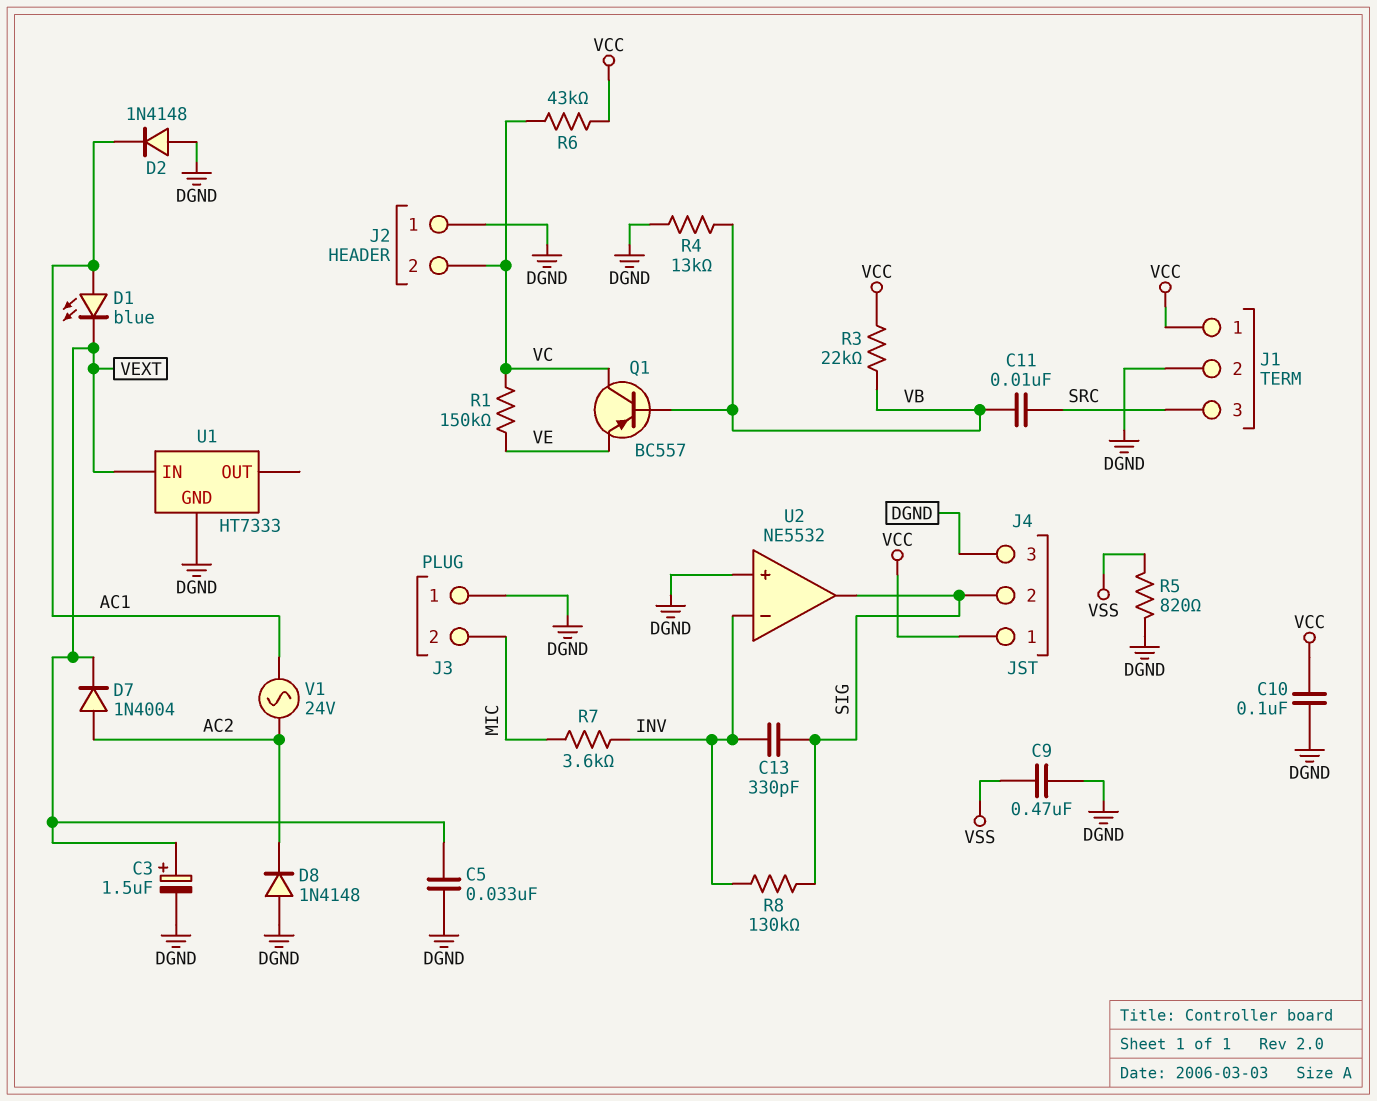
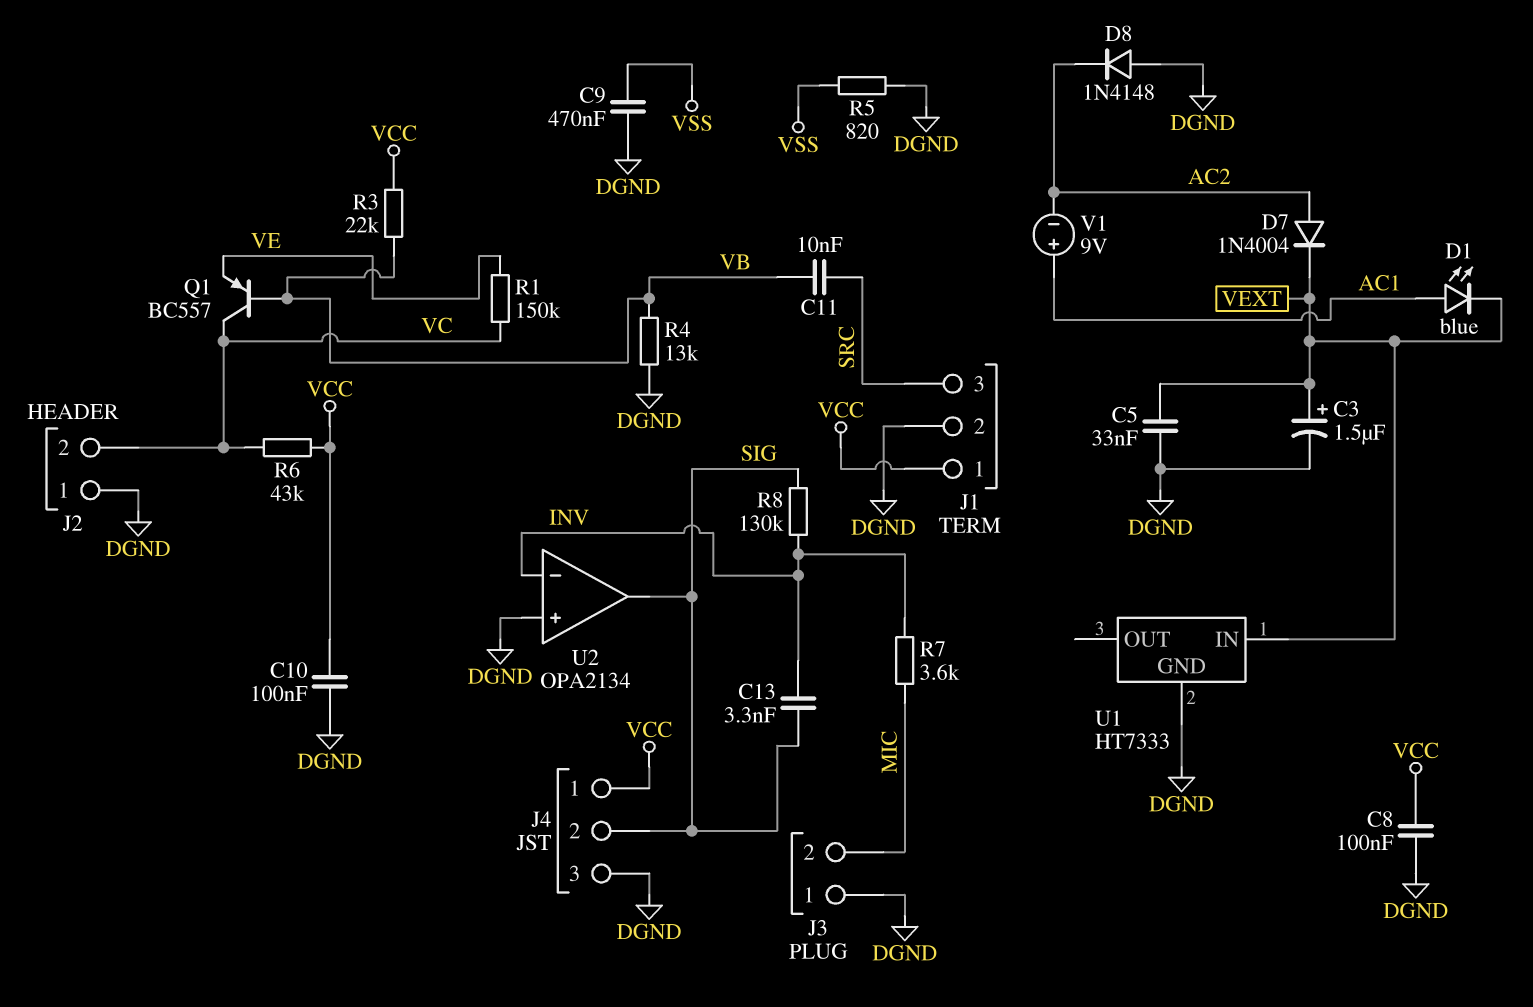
C8: none -> 100nF (DGND, VCC)
C13: 330pF (INV, SIG) -> 3.3nF (INV, SIG)
D2: diode 1N4148 (A DGND, K AC1) -> none
U2: NE5532 -> OPA2134
V1: AC 24V (AC1, AC2) -> 9V (plus AC1, minus AC2)

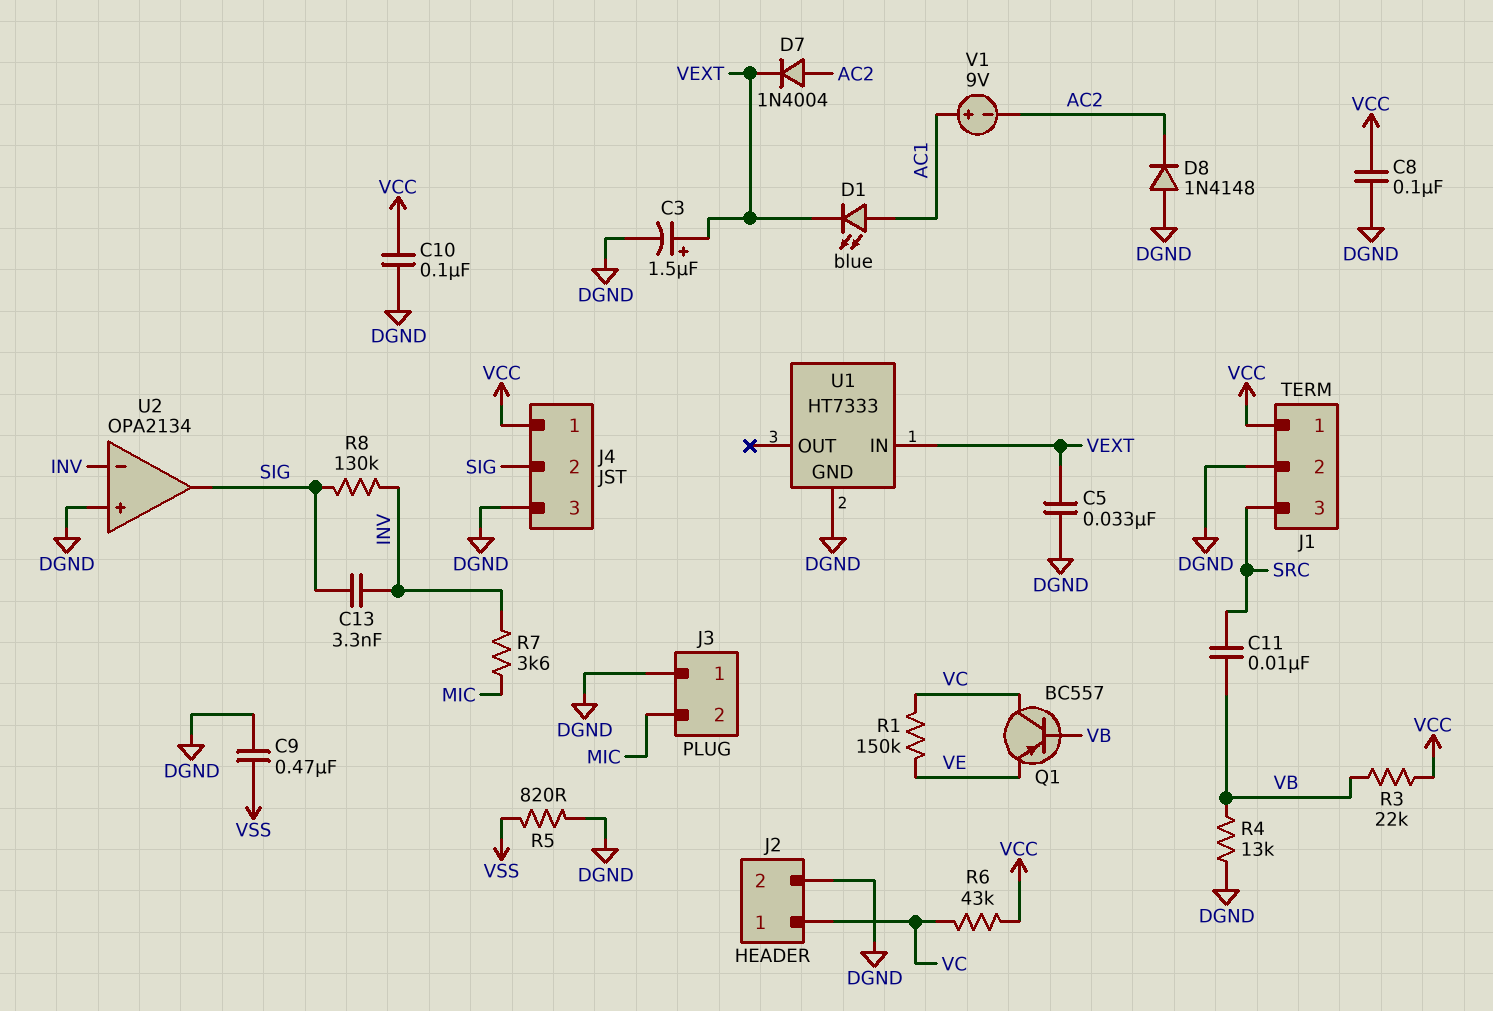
J2 pin 1: DGND -> VC
J2 pin 2: VC -> DGND

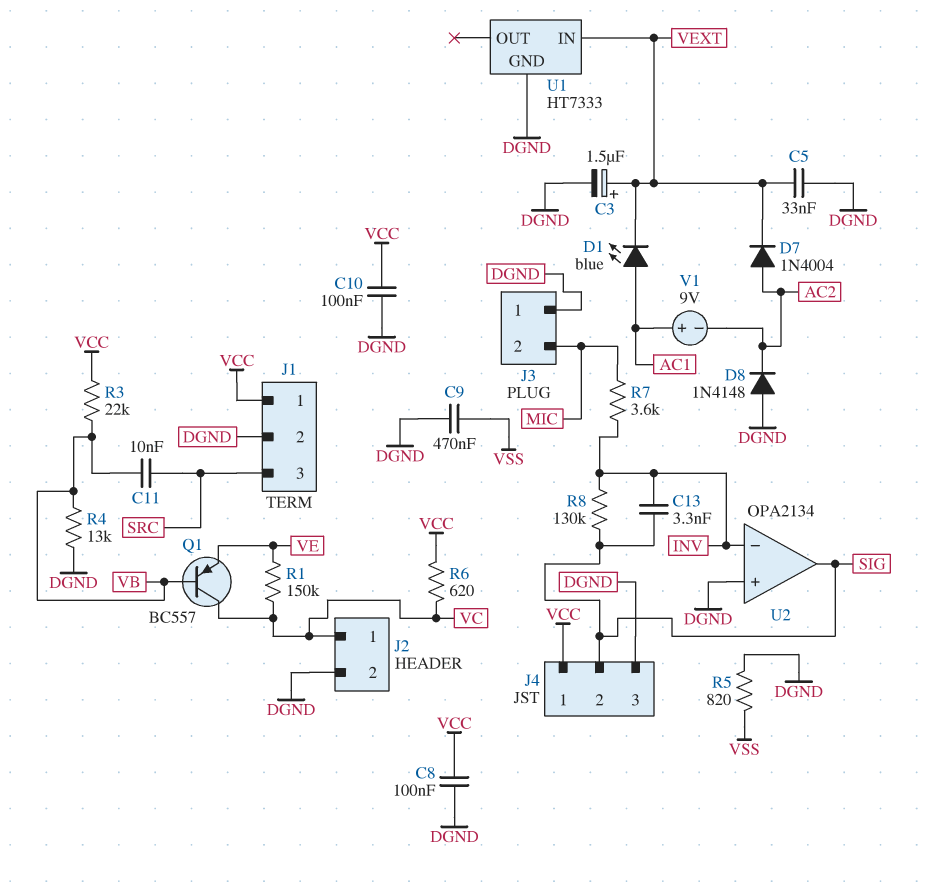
R6: 43k (VC, VCC) -> 620 (VC, VCC)

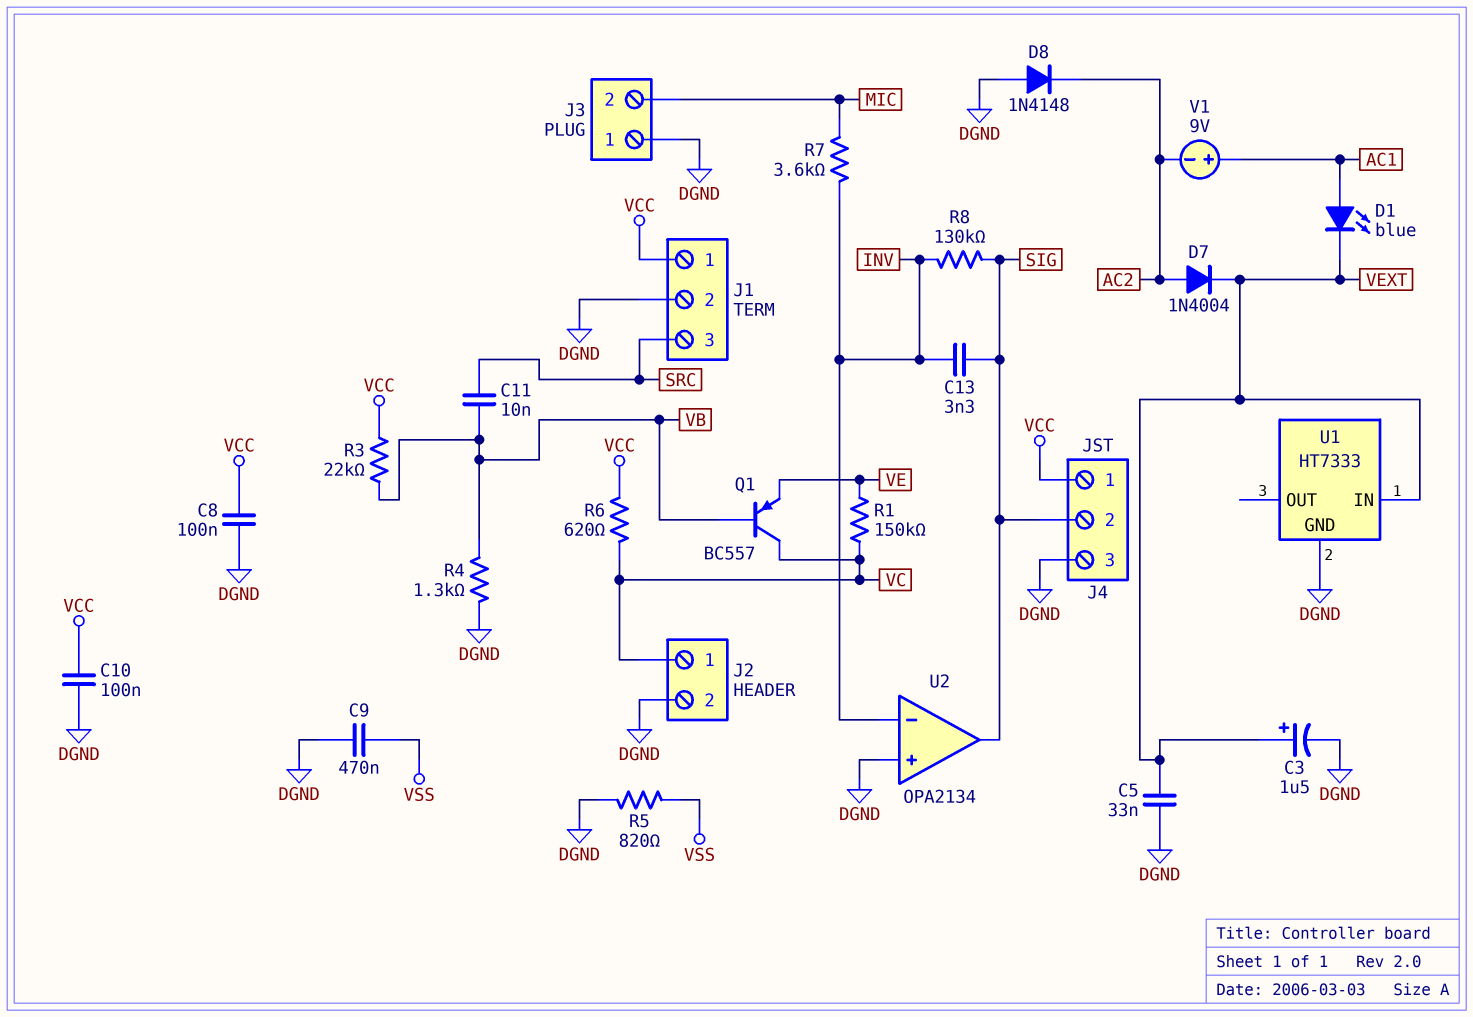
R4: 13k (DGND, VB) -> 1.3k (DGND, VB)

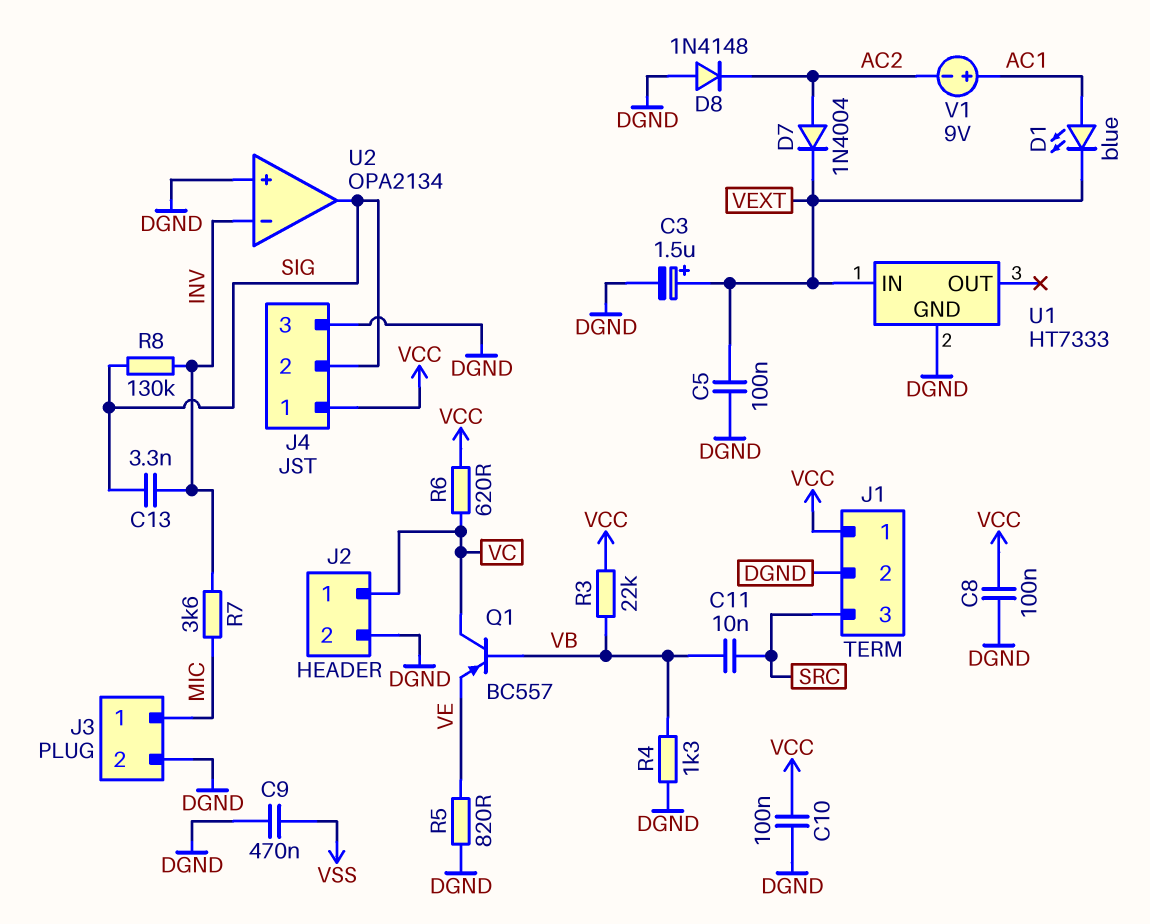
C5: 33nF (DGND, VEXT) -> 100nF (DGND, VEXT)
J3 pin 1: DGND -> MIC
J3 pin 2: MIC -> DGND
R1: 150k (VC, VE) -> none
R5: 820 (DGND, VSS) -> 820 (DGND, VE)

